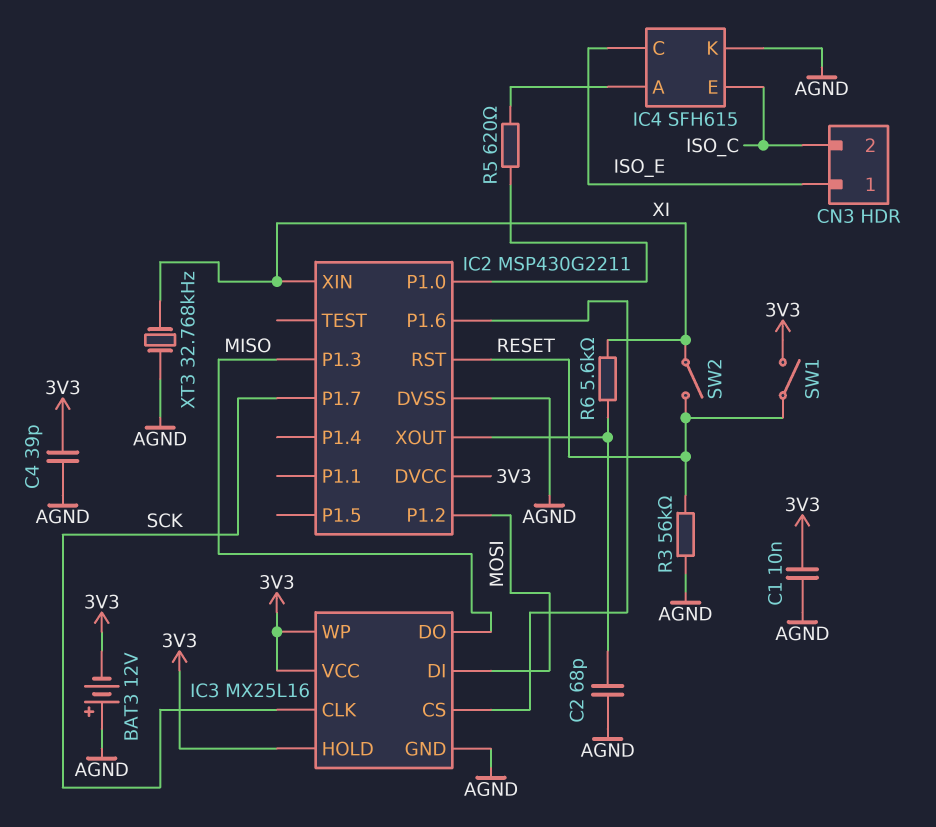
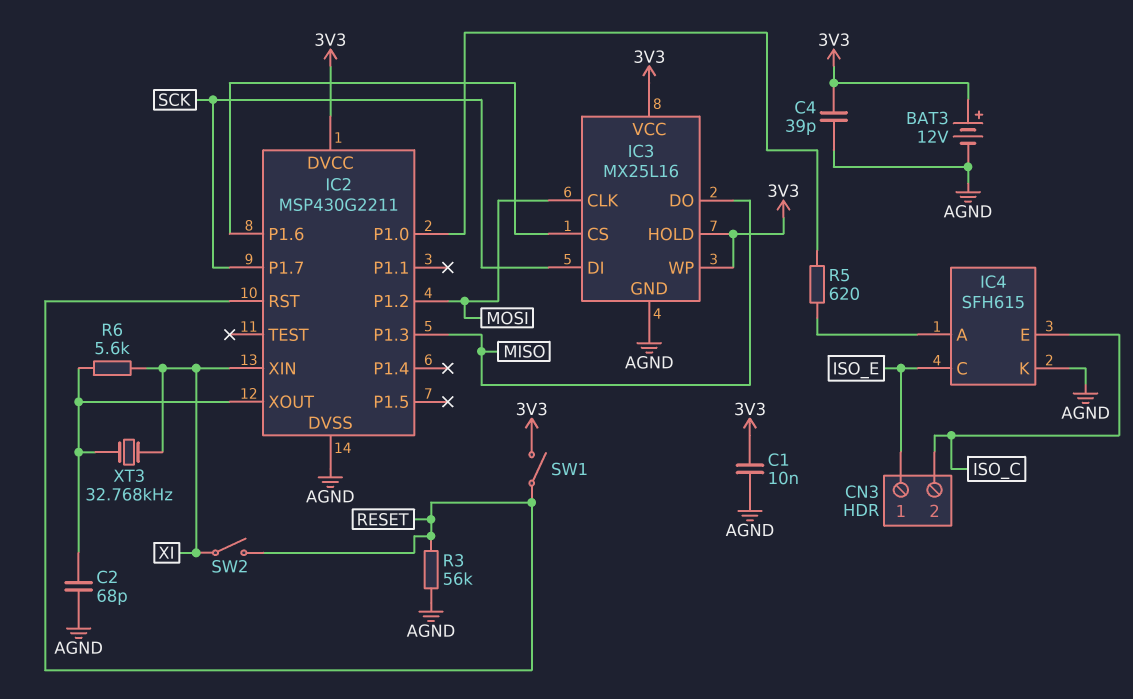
BAT3: 12V (plus AGND, minus 3V3) -> 12V (plus 3V3, minus AGND)
IC3 pin CLK: SCK -> MOSI
IC3 pin DI: MOSI -> SCK
XT3: 32.768kHz (AGND, XI) -> 32.768kHz (IC2/XOUT, XI)

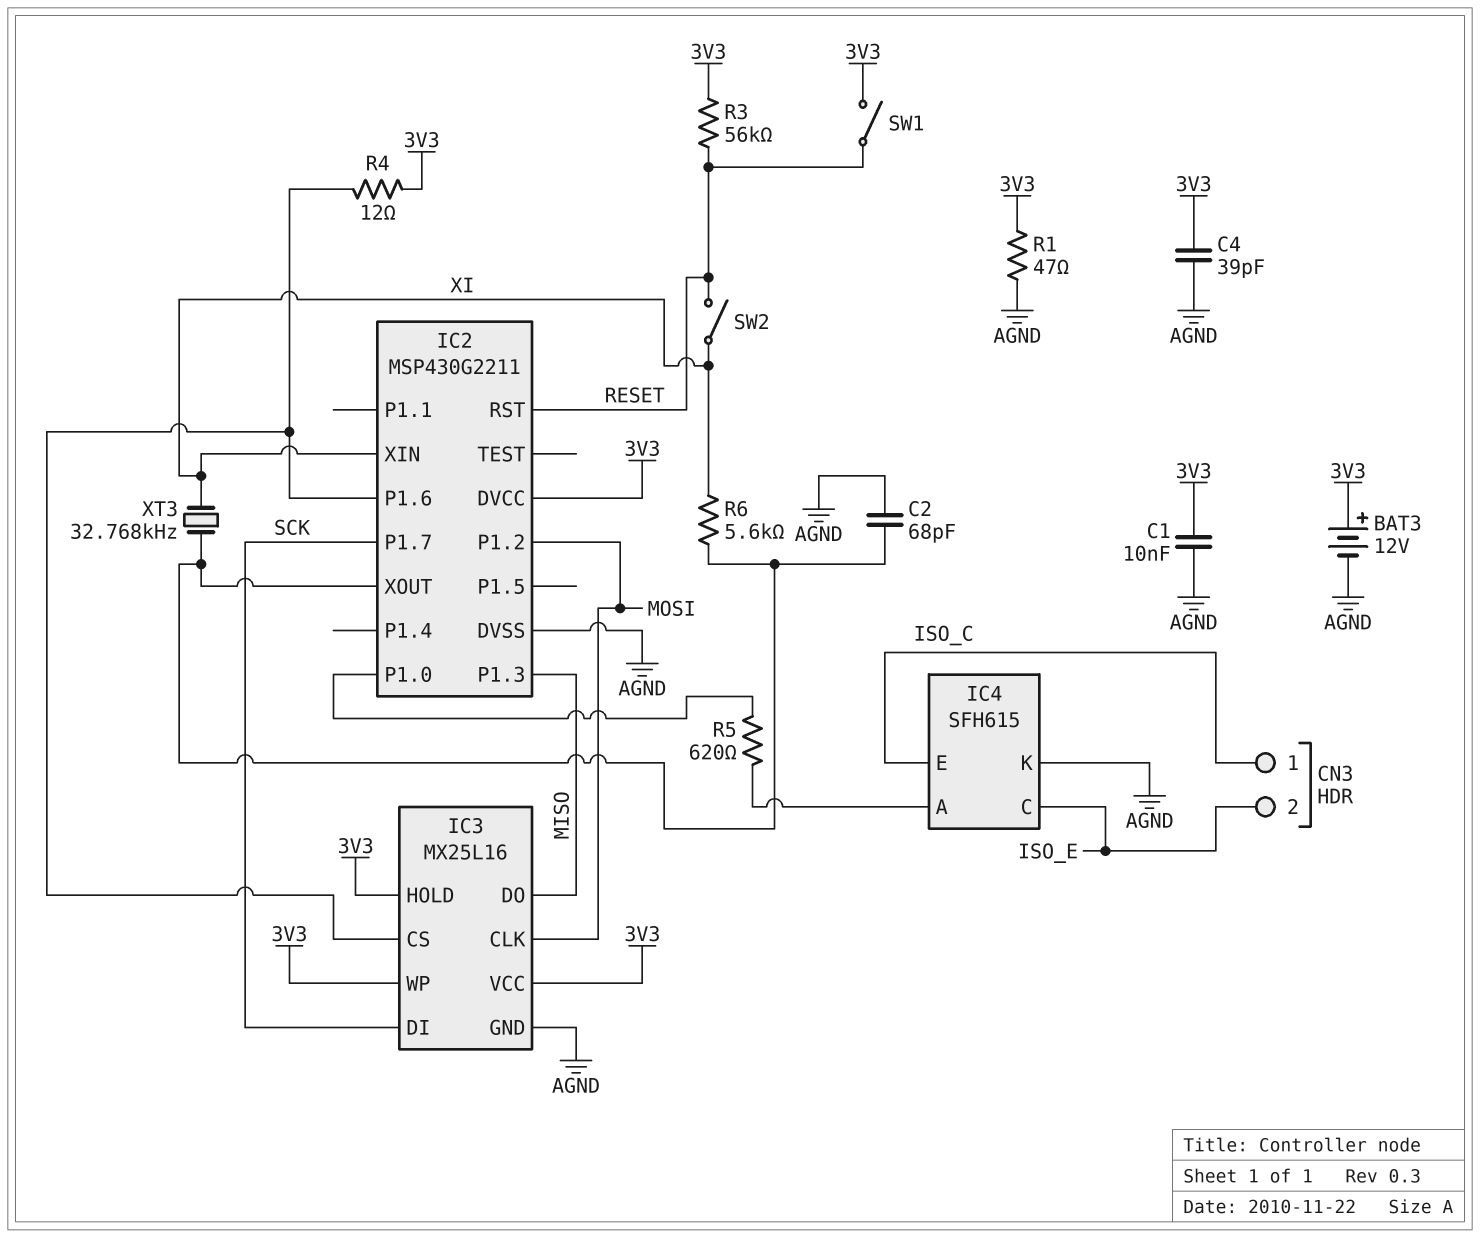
CN3 pin 1: ISO_E -> ISO_C
CN3 pin 2: ISO_C -> ISO_E
R1: none -> 47 (3V3, AGND)
R3: 56k (AGND, RESET) -> 56k (3V3, RESET)
R4: none -> 12 (3V3, IC2/P1.6)

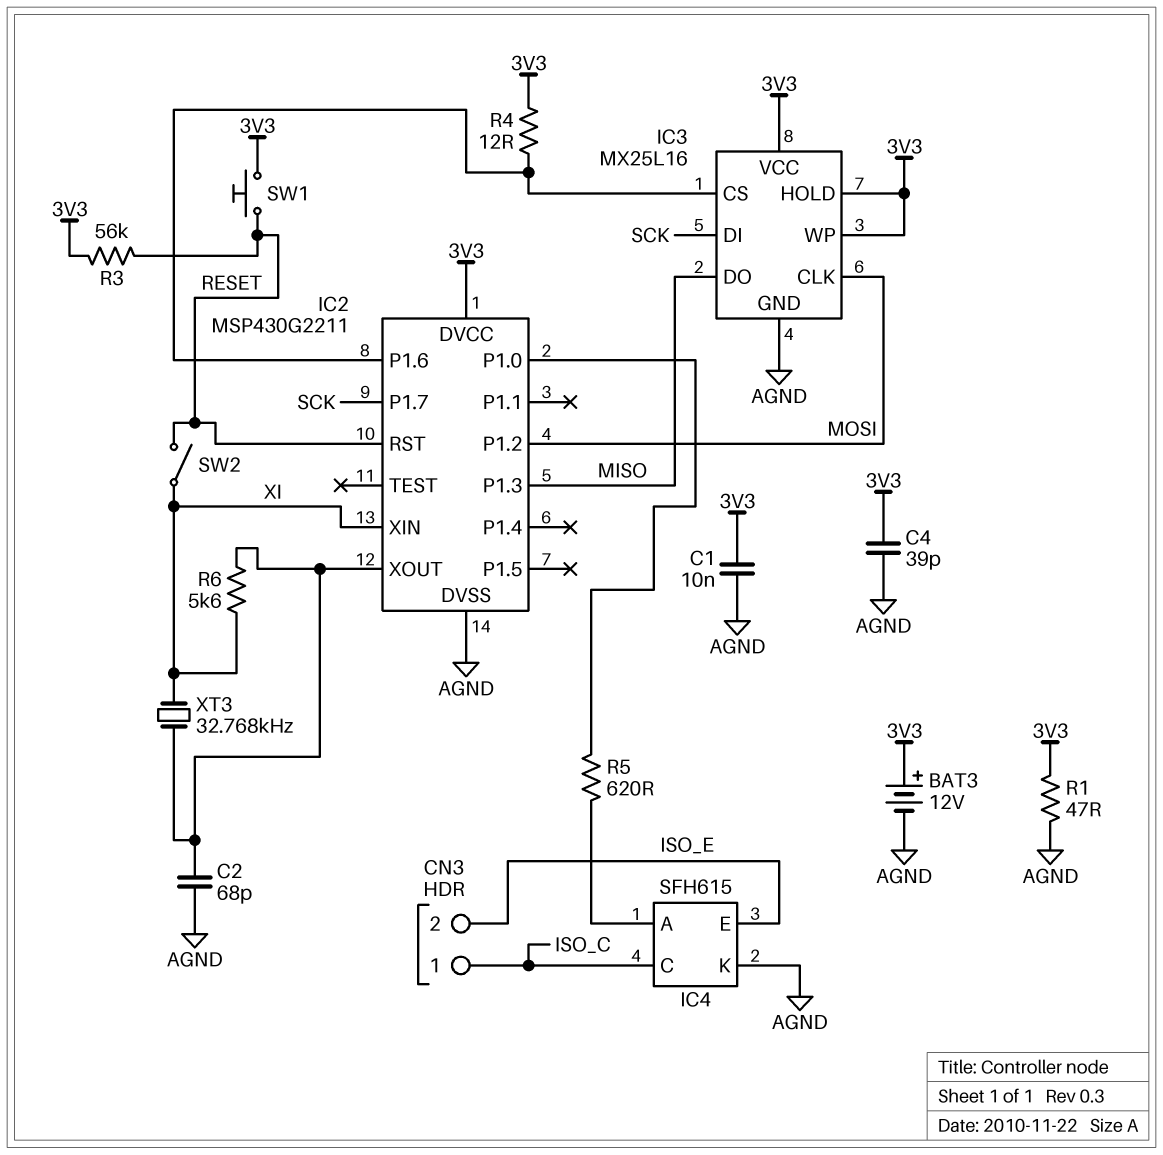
IC4 pin C: ISO_E -> ISO_C
IC4 pin E: ISO_C -> ISO_E
SW1: switch (3V3, RESET) -> button (3V3, RESET)

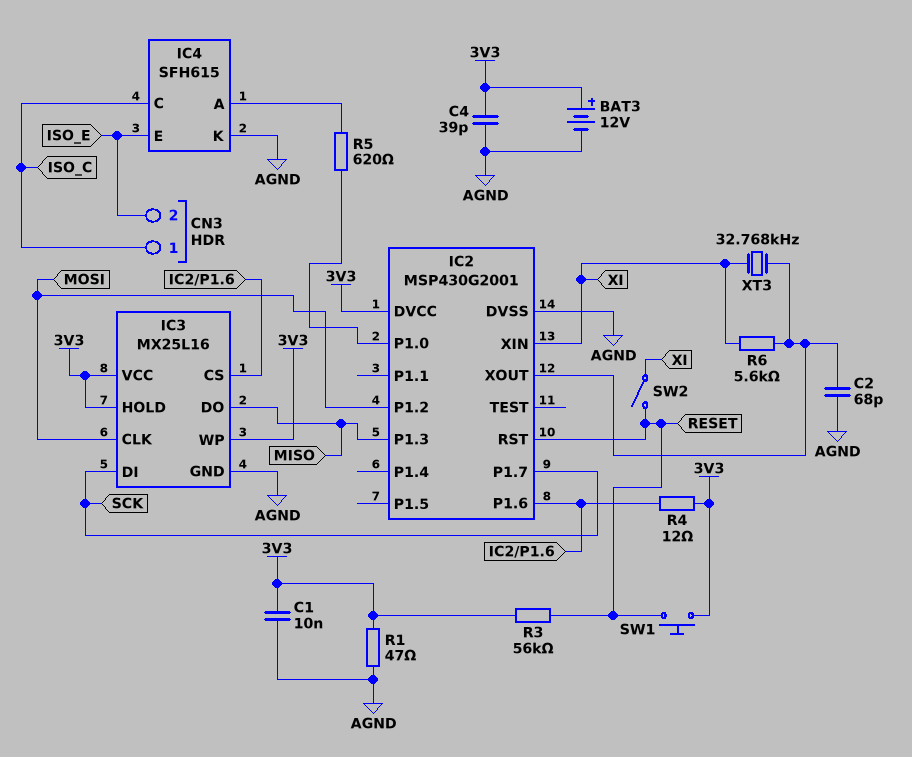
IC2: MSP430G2211 -> MSP430G2001

